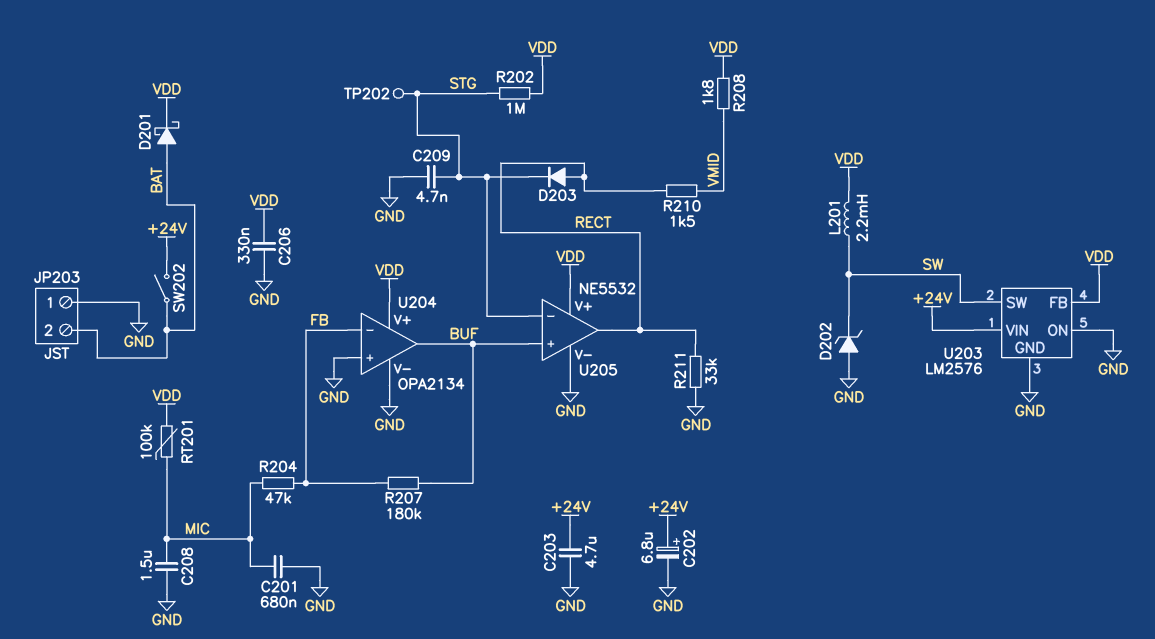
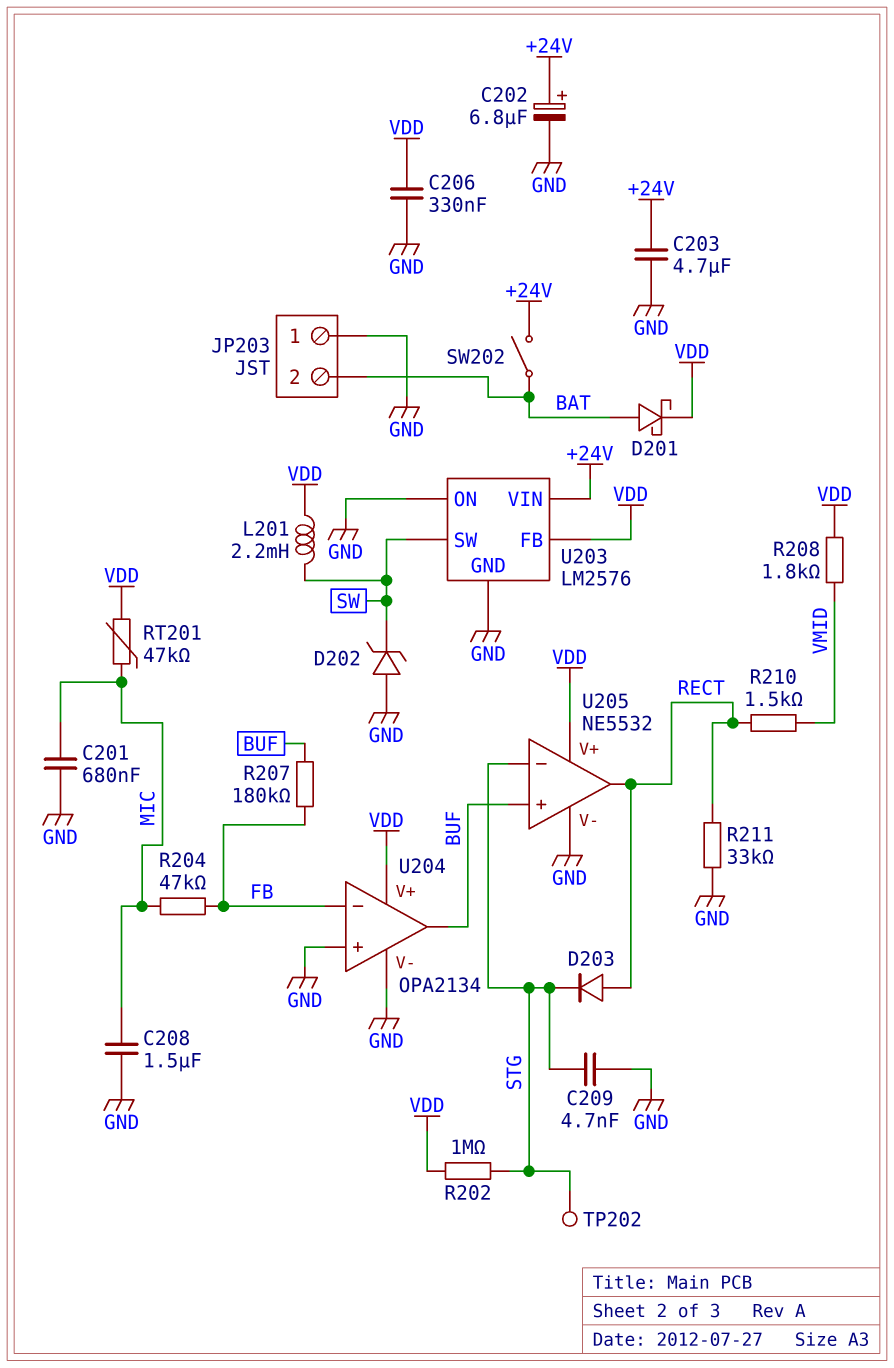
RT201: 100k (MIC, VDD) -> 47k (MIC, VDD)

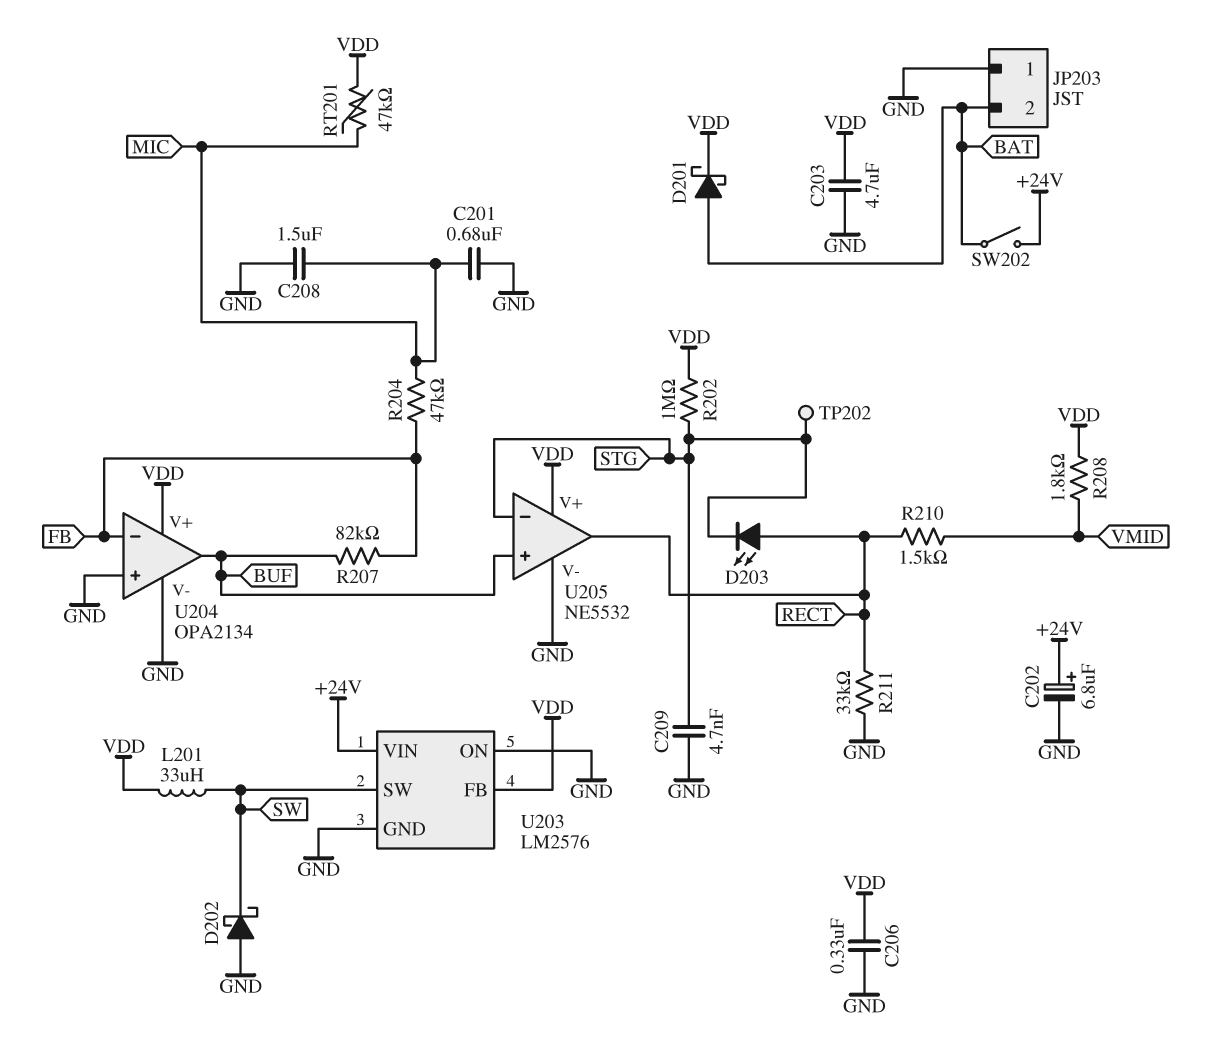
C203: 4.7uF (+24V, GND) -> 4.7uF (GND, VDD)
D202: zener (A GND, K SW) -> schottky (A GND, K SW)
D203: diode (A RECT, K STG) -> LED (A RECT, K STG)
L201: 2.2mH (SW, VDD) -> 33uH (SW, VDD)
R207: 180k (BUF, FB) -> 82k (BUF, FB)

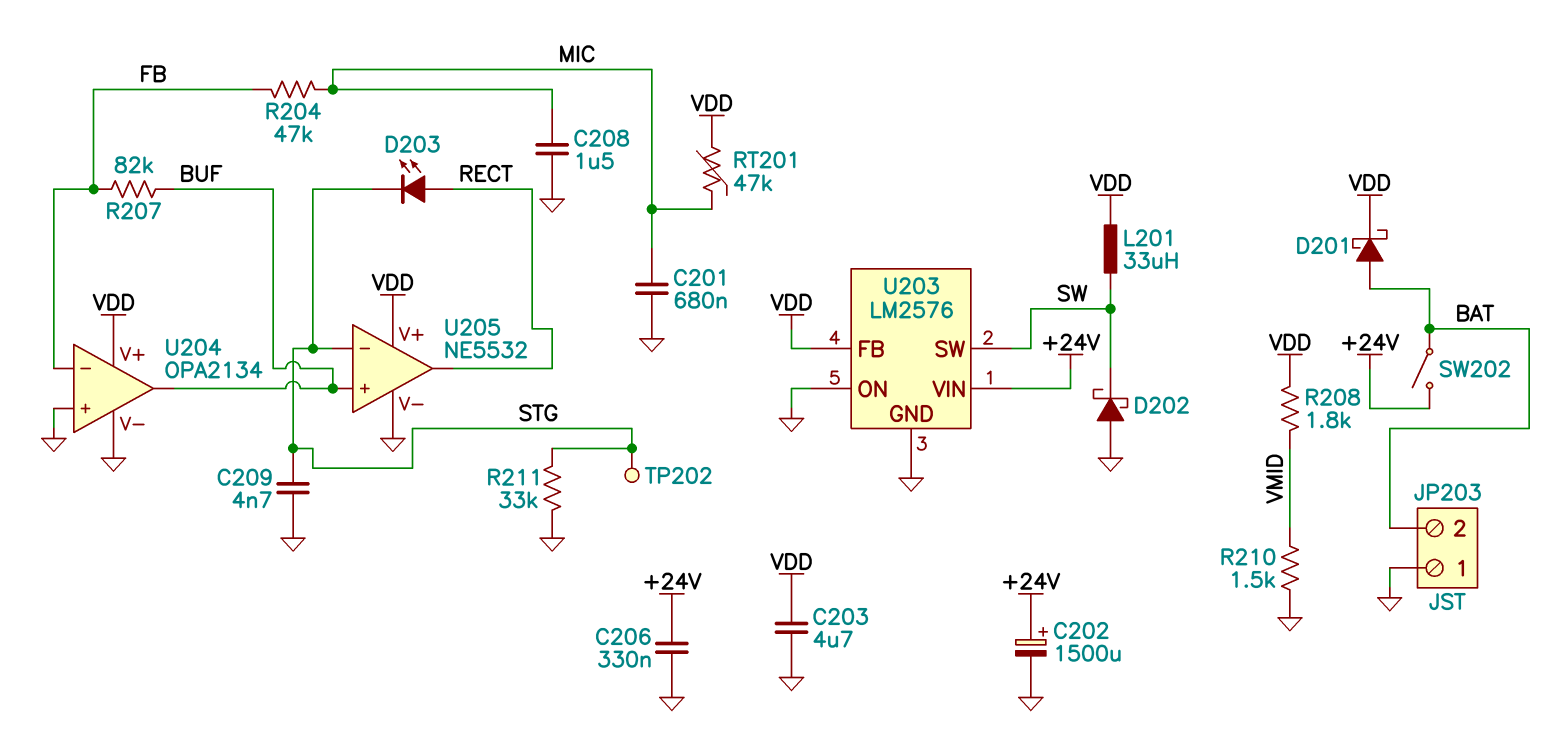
C202: 6.8uF (plus +24V, minus GND) -> 1500uF (plus +24V, minus GND)
C206: 330nF (GND, VDD) -> 330nF (+24V, GND)
R202: 1M (STG, VDD) -> none
R210: 1.5k (RECT, VMID) -> 1.5k (GND, VMID)
R211: 33k (GND, RECT) -> 33k (GND, STG)

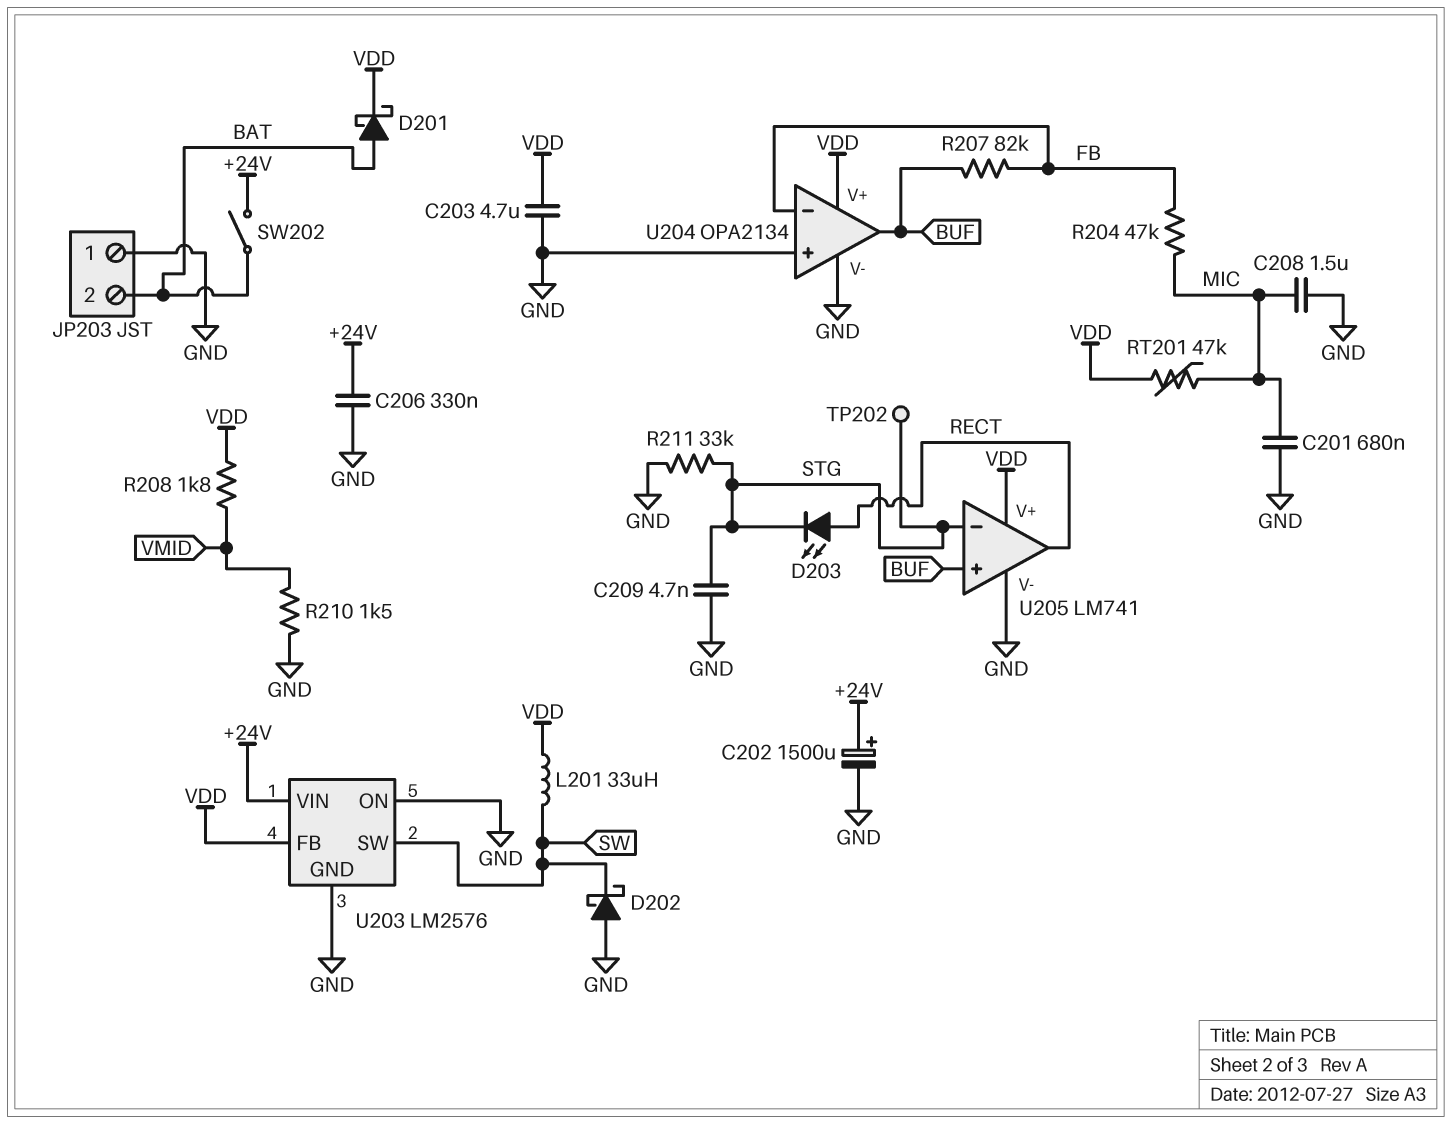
U205: NE5532 -> LM741

